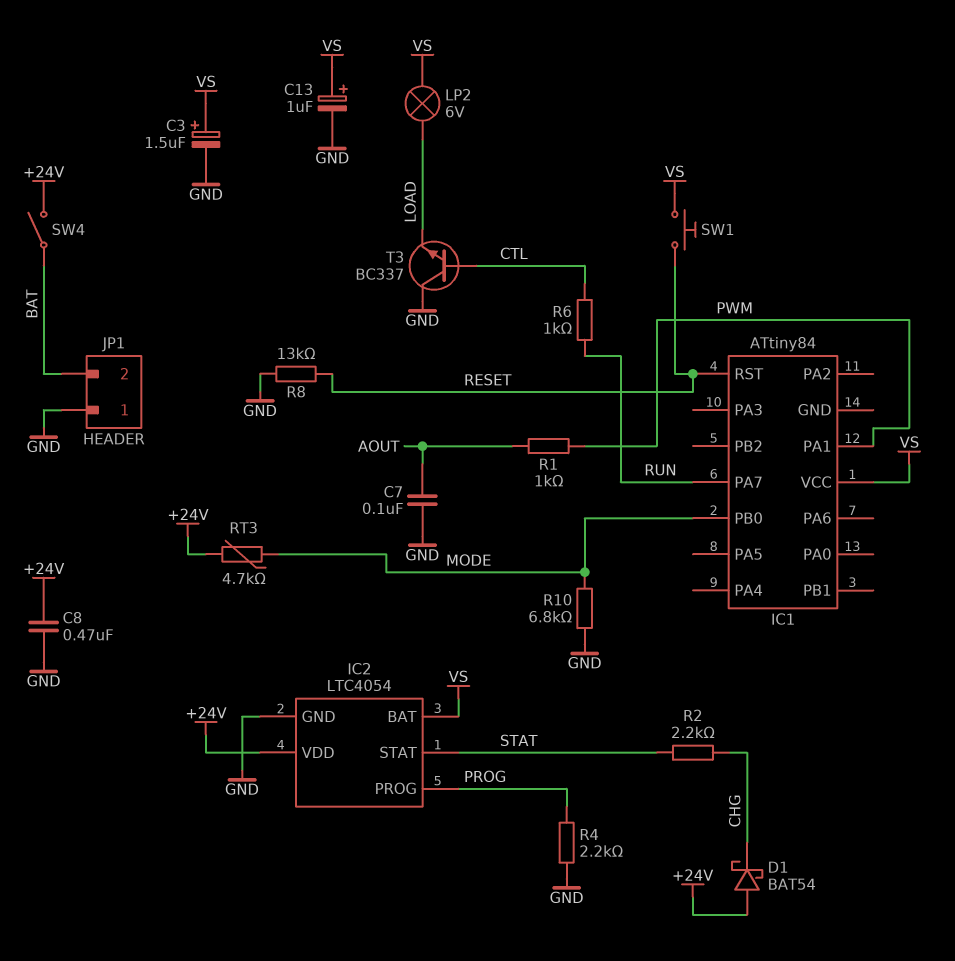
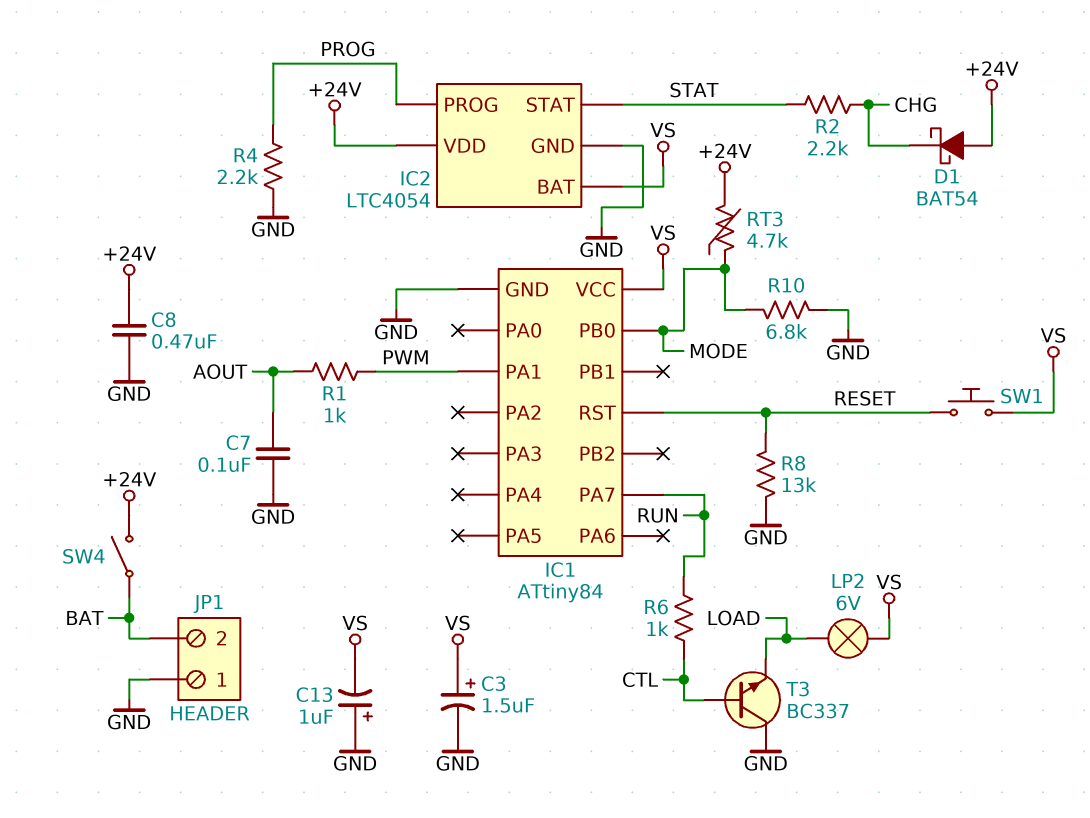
C13: 1uF (plus VS, minus GND) -> 1uF (plus GND, minus VS)
IC1 pin GND: none -> GND

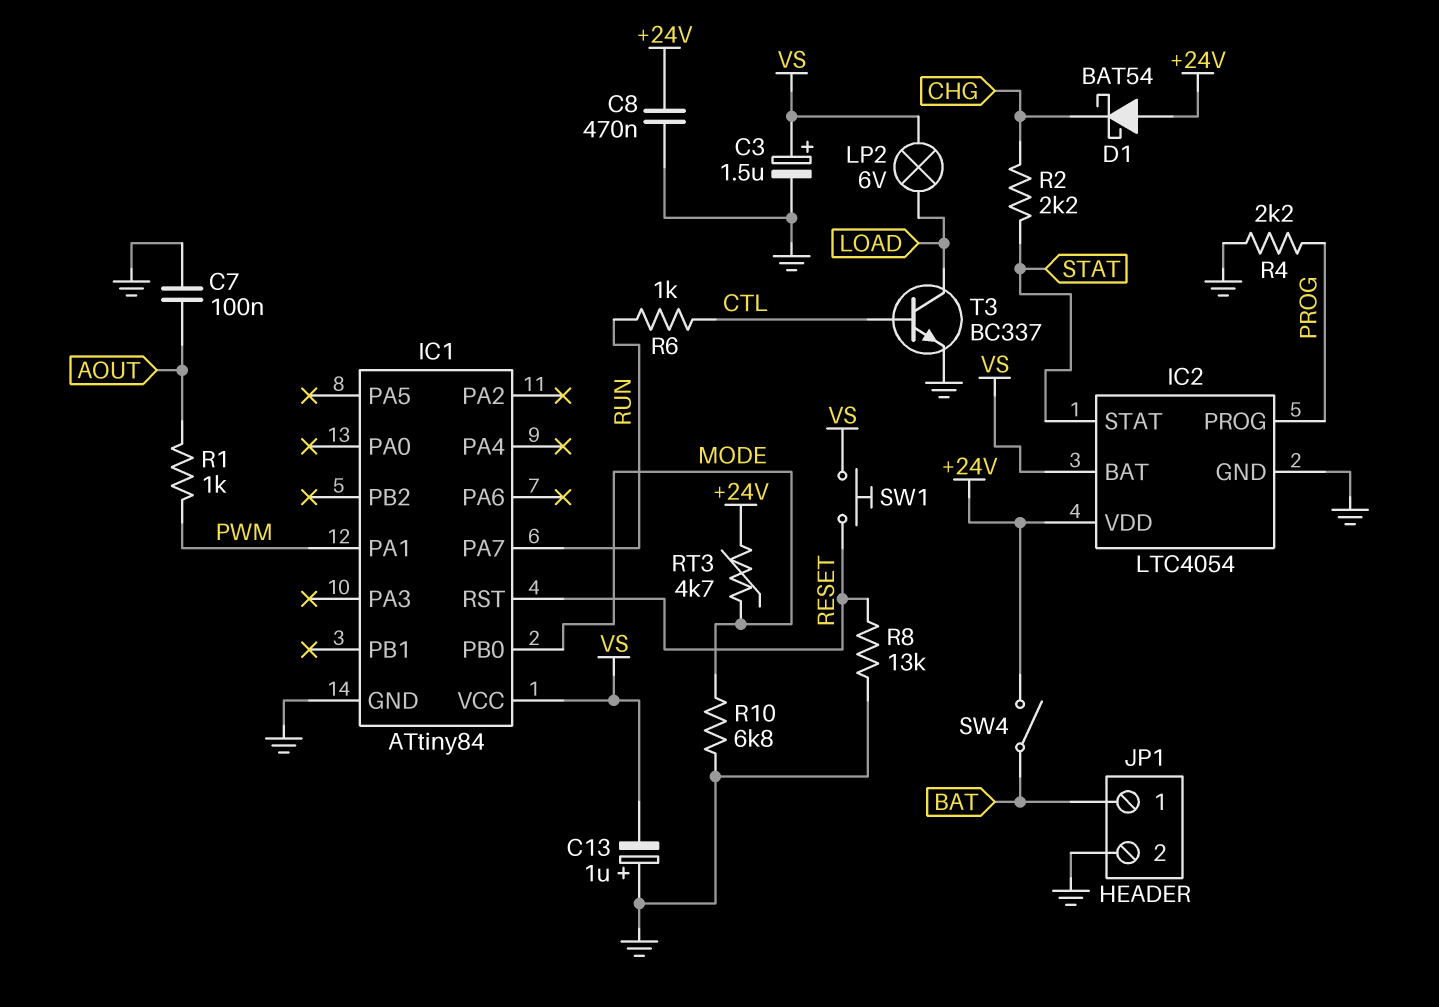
JP1 pin 1: GND -> BAT
JP1 pin 2: BAT -> GND
T3: NPN BC337 (B CTL, C GND, E LOAD) -> NPN BC337 (B CTL, C LOAD, E GND)

